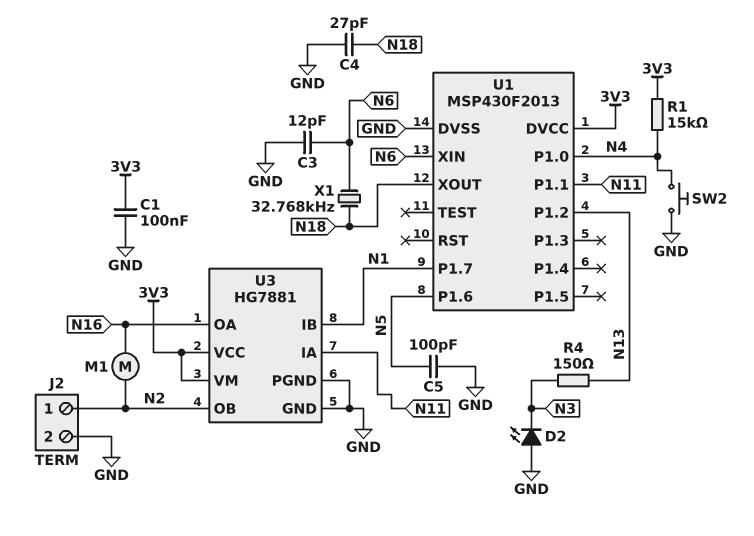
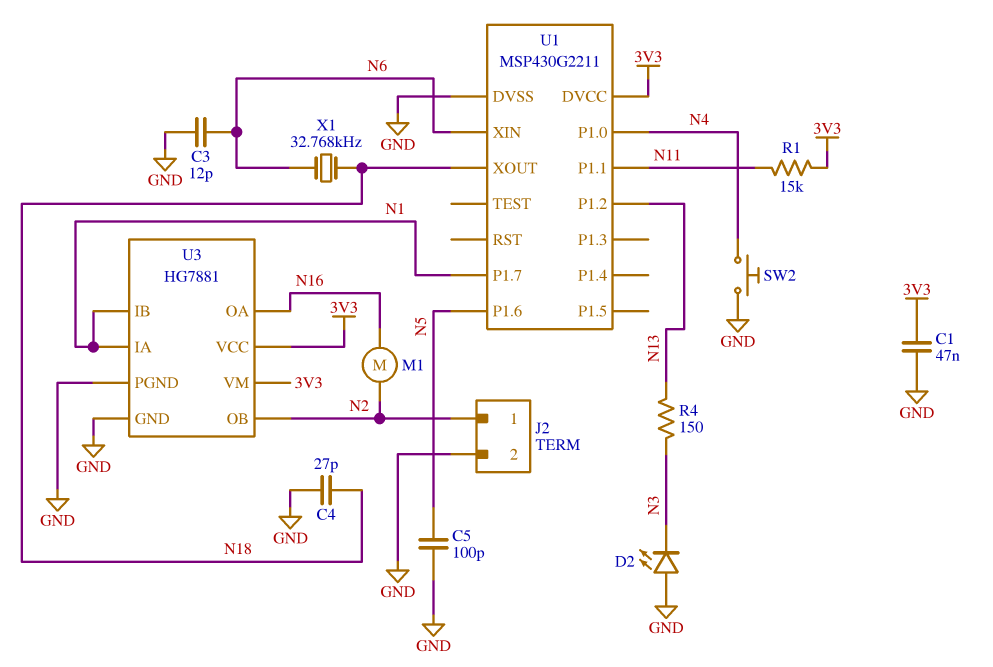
C1: 100nF (3V3, GND) -> 47nF (3V3, GND)
R1: 15k (3V3, N4) -> 15k (3V3, N11)
U1: MSP430F2013 -> MSP430G2211
U3 pin IA: N11 -> N1

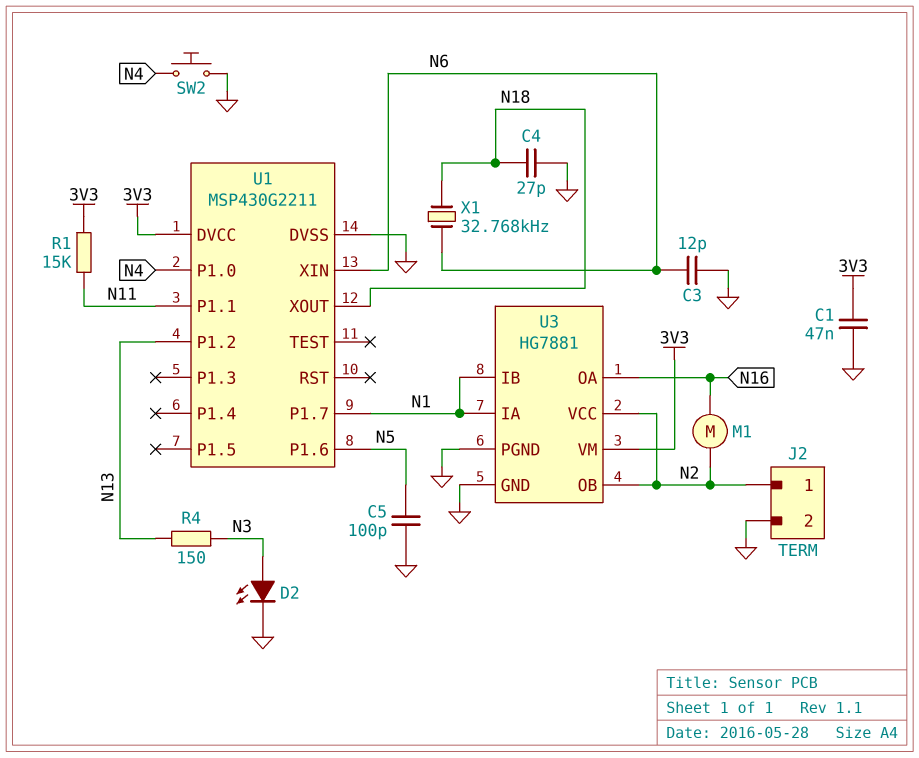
D2: LED (A GND, K N3) -> LED (A N3, K GND)
U3 pin VCC: 3V3 -> N2

